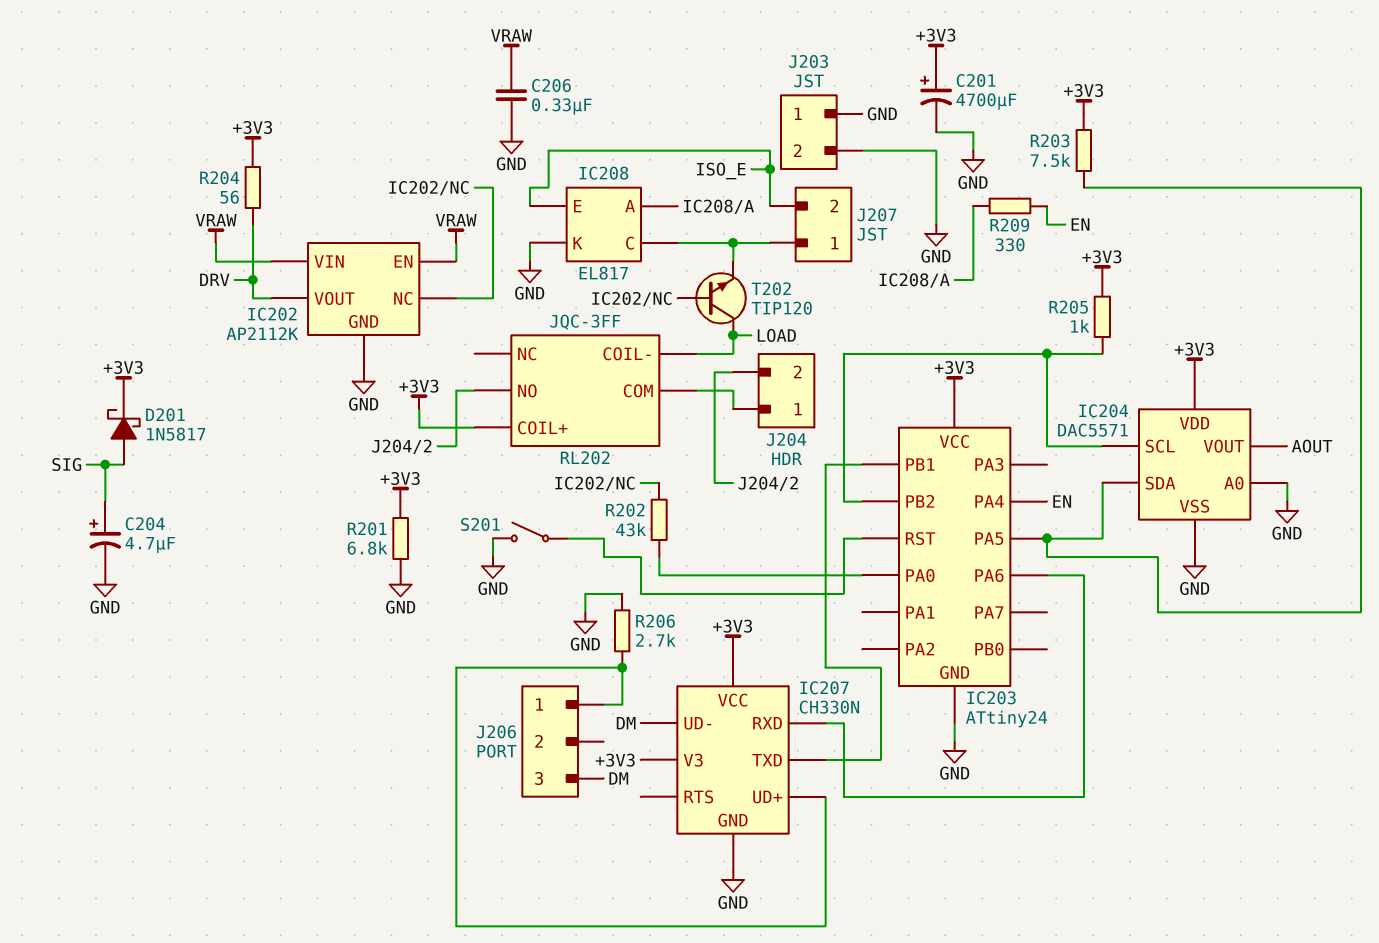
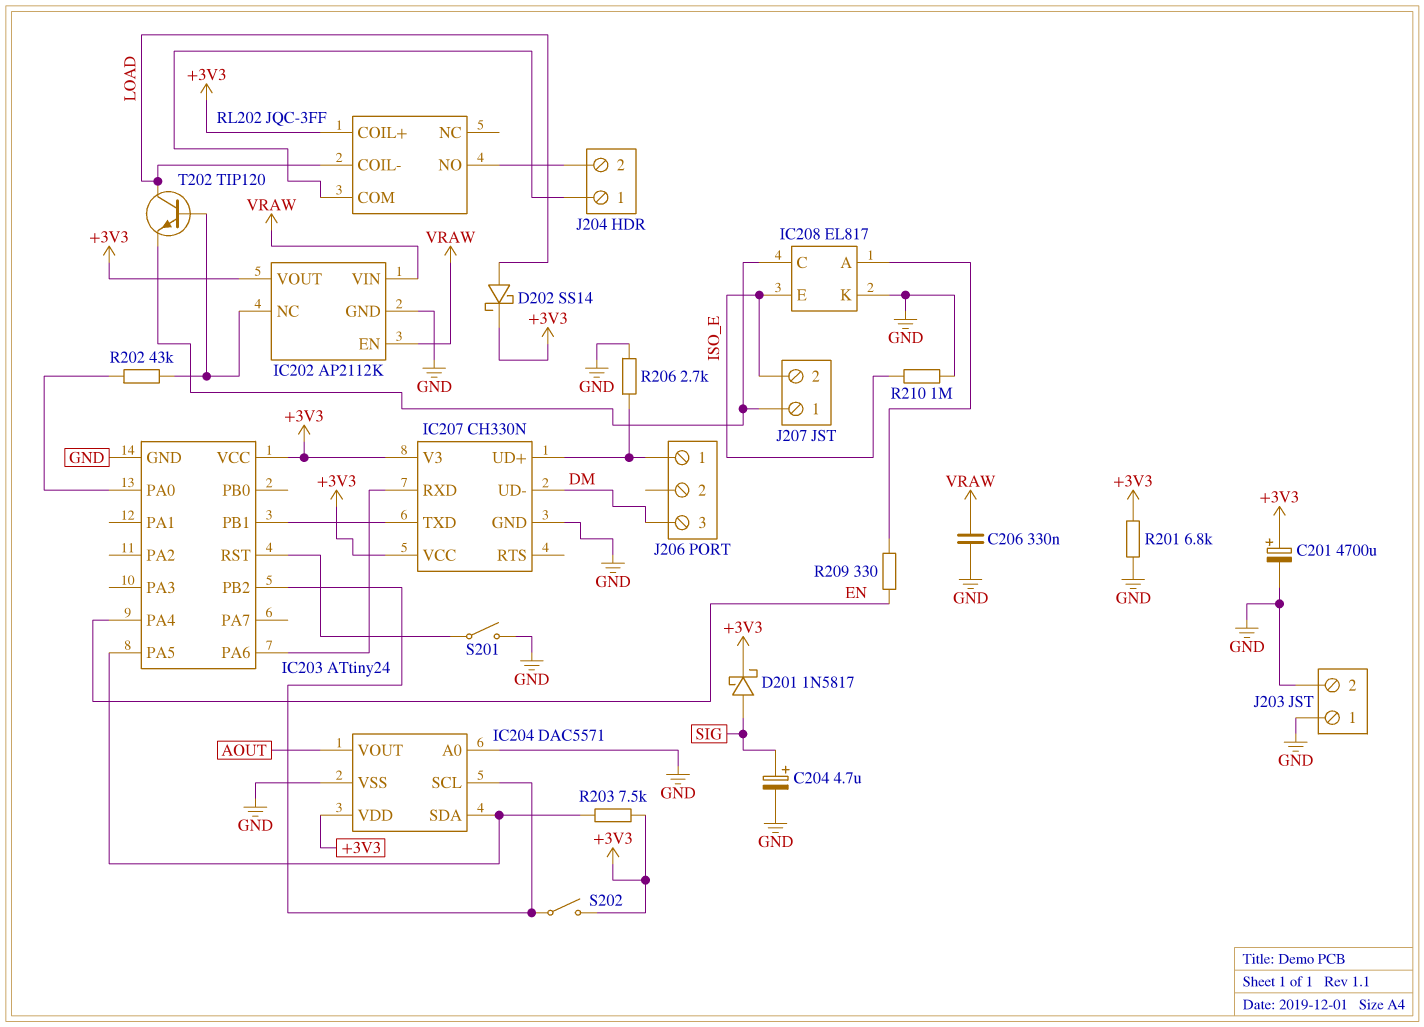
D202: none -> schottky SS14 (A LOAD, K +3V3)
IC202 pin VOUT: DRV -> +3V3
R204: 56 (+3V3, DRV) -> none
R205: 1k (+3V3, IC203/PB2) -> none
R210: none -> 1M (GND, ISO_E)
S202: none -> switch (+3V3, IC203/PB2)

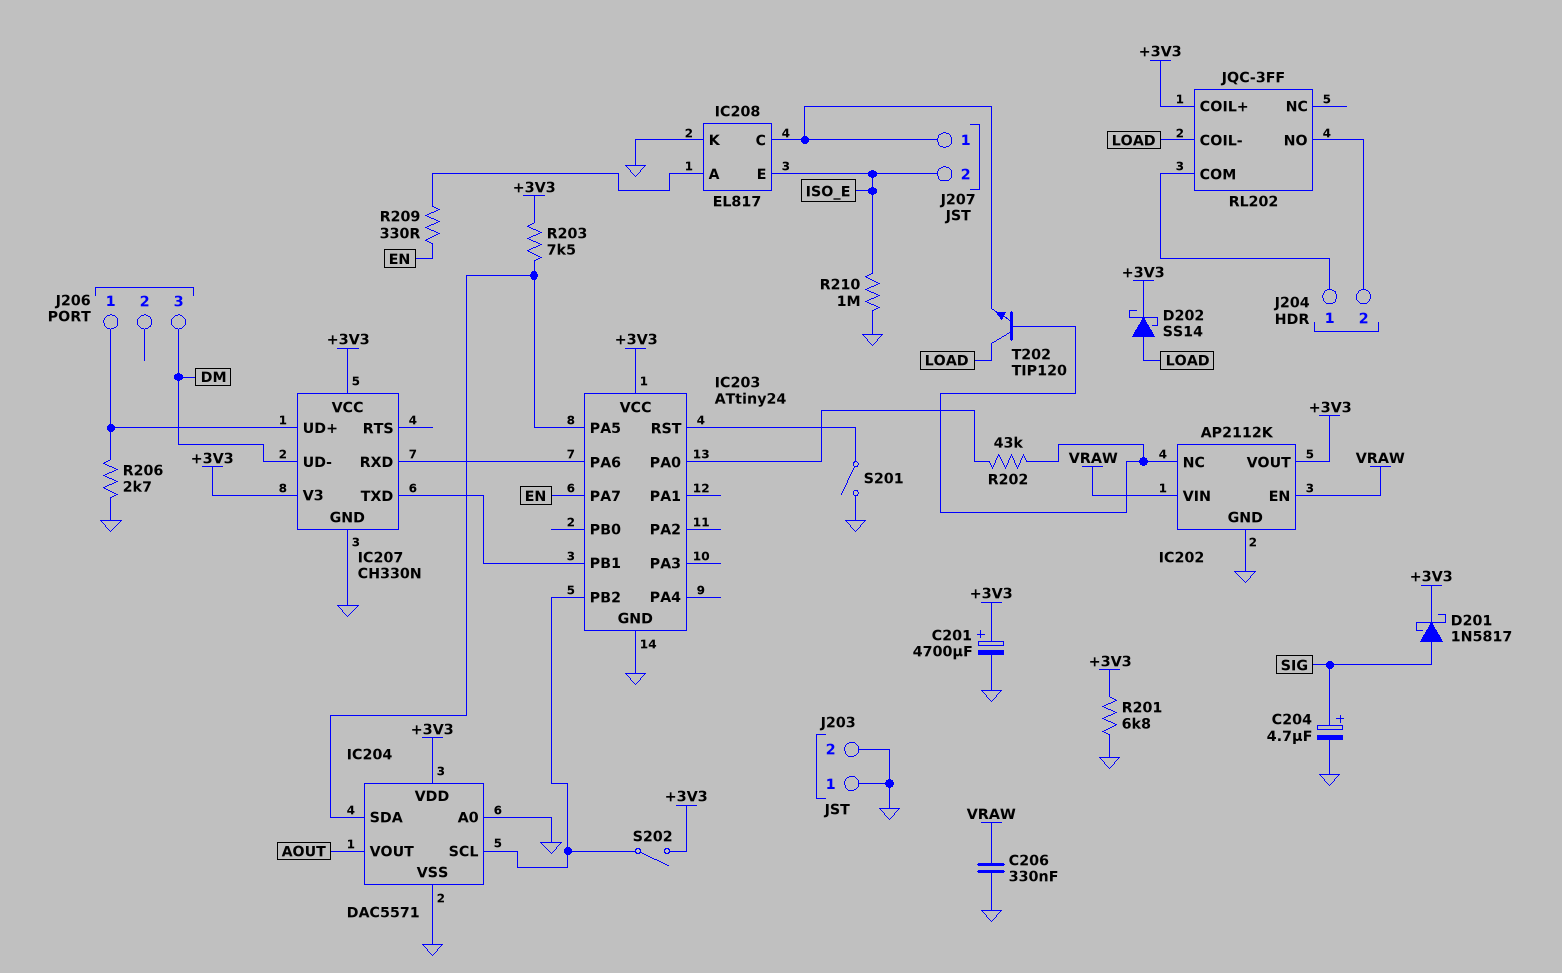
IC203 pin PA4: EN -> none
IC203 pin PA7: none -> EN

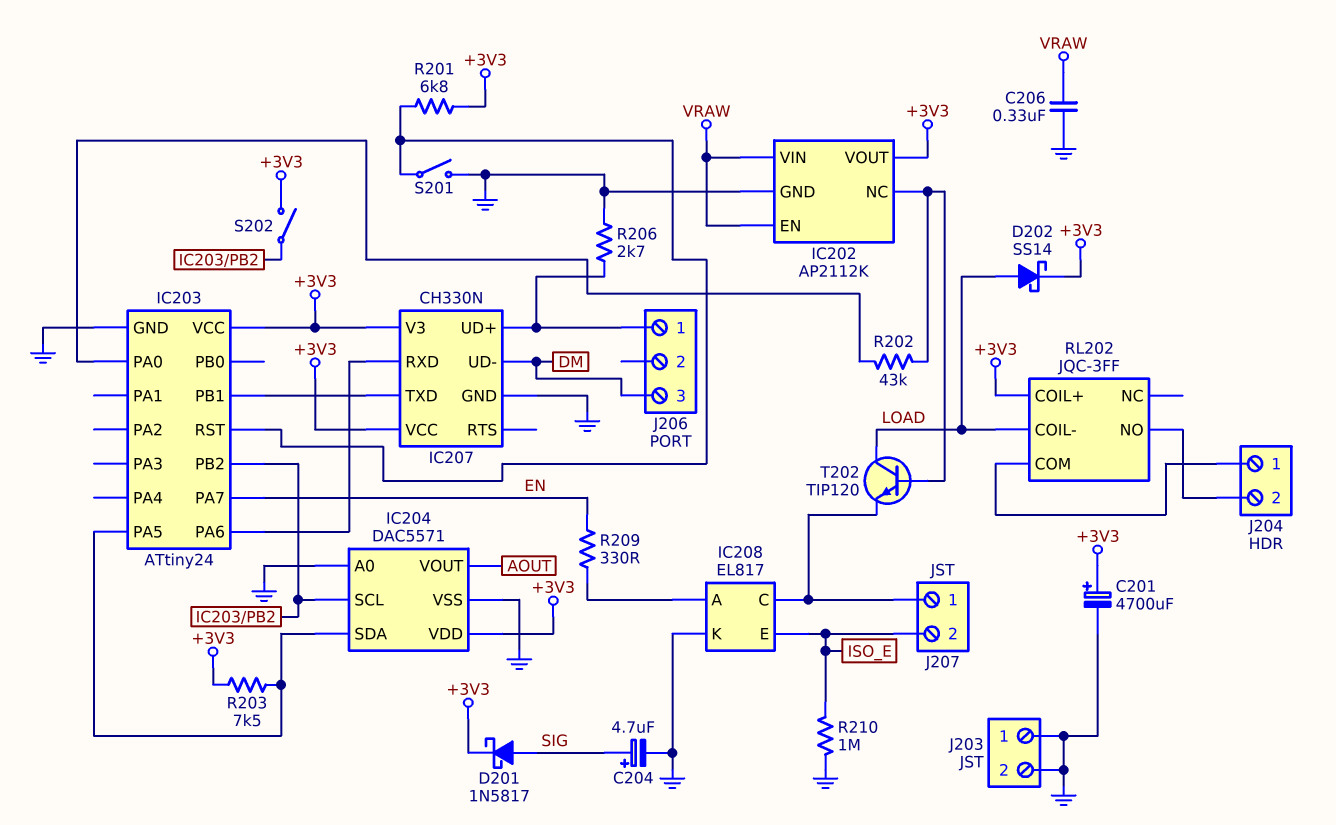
R201: 6.8k (+3V3, GND) -> 6.8k (+3V3, IC203/RST)

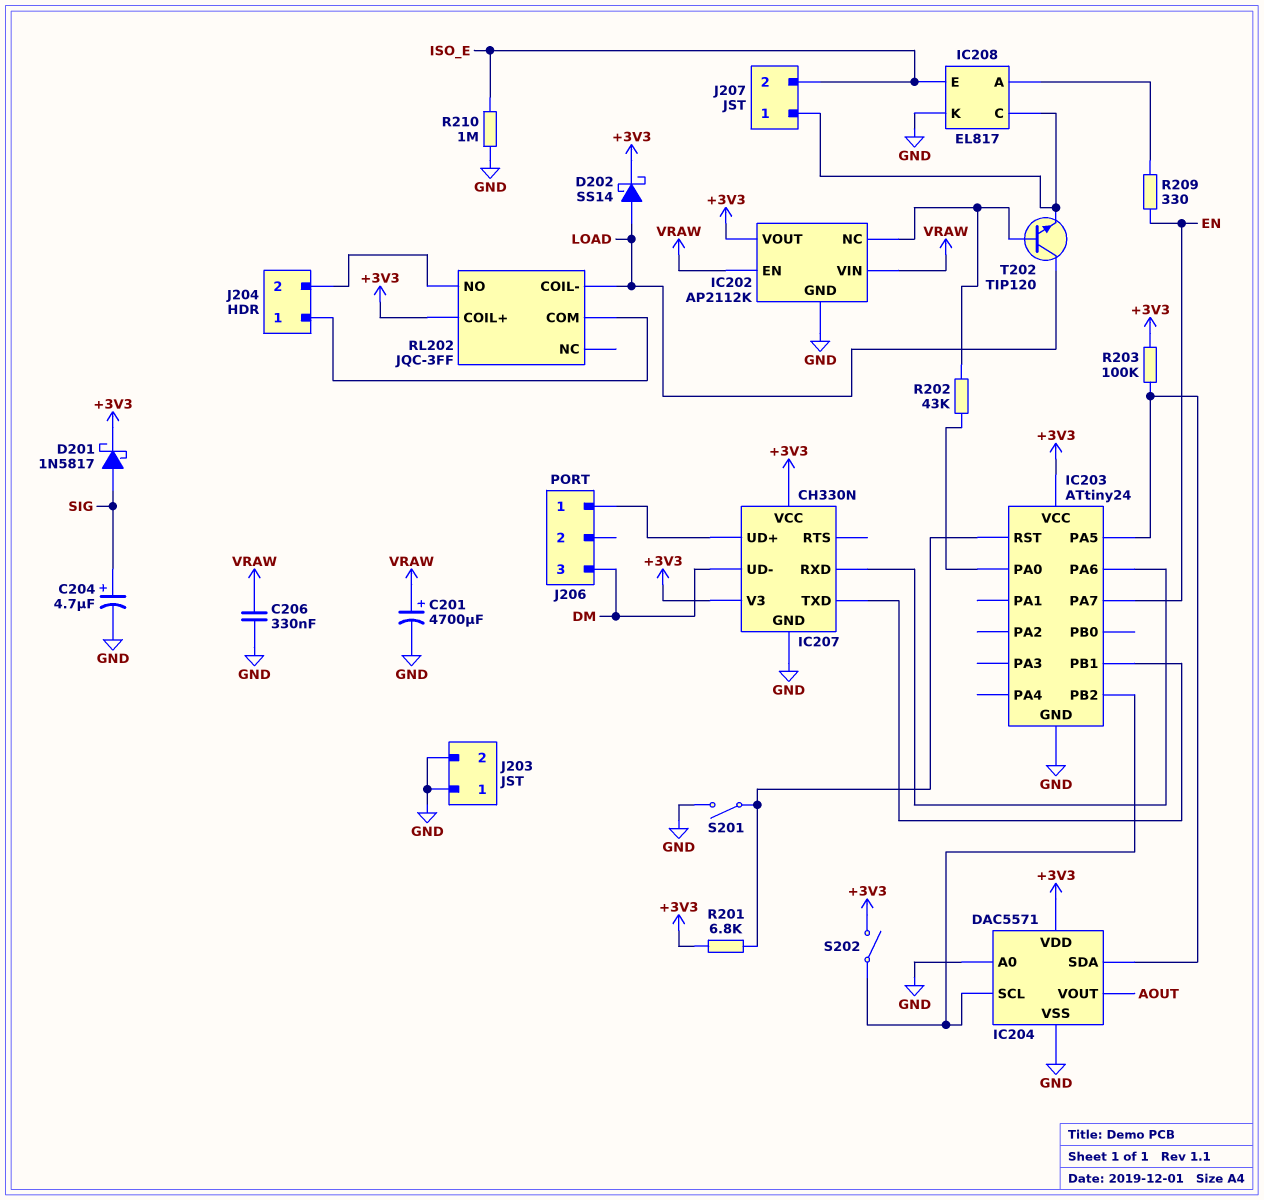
C201: 4700uF (plus +3V3, minus GND) -> 4700uF (plus VRAW, minus GND)
R203: 7.5k (+3V3, IC203/PA5) -> 100k (+3V3, IC203/PA5)
R206: 2.7k (GND, IC207/UD+) -> none

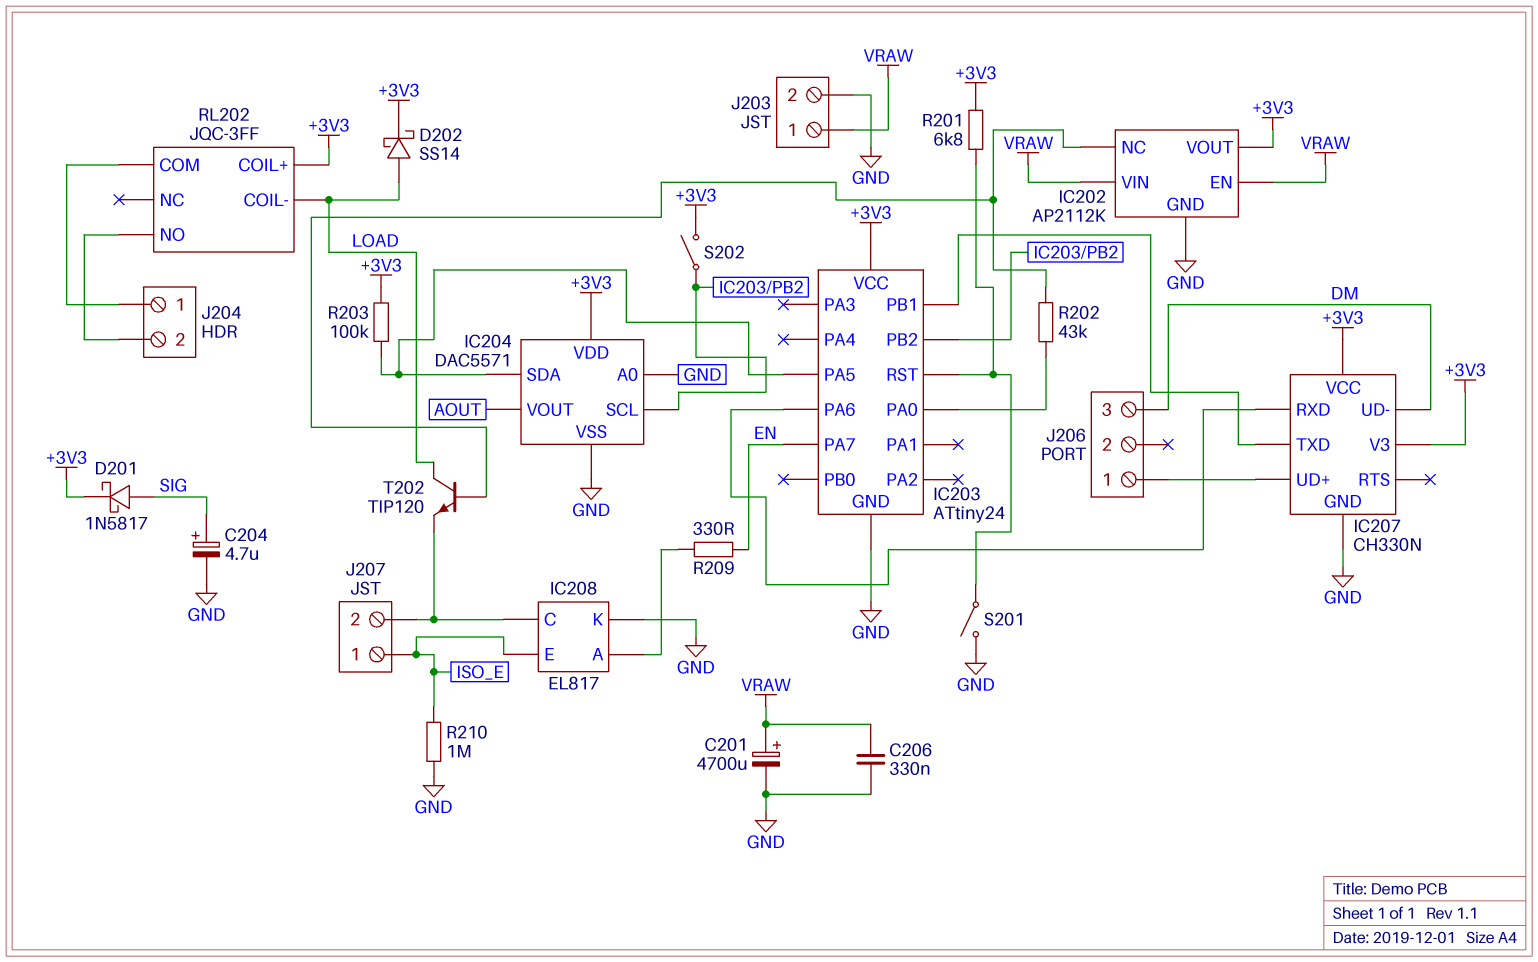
J203 pin 1: GND -> VRAW
J207 pin 1: IC208/C -> ISO_E
J207 pin 2: ISO_E -> IC208/C

